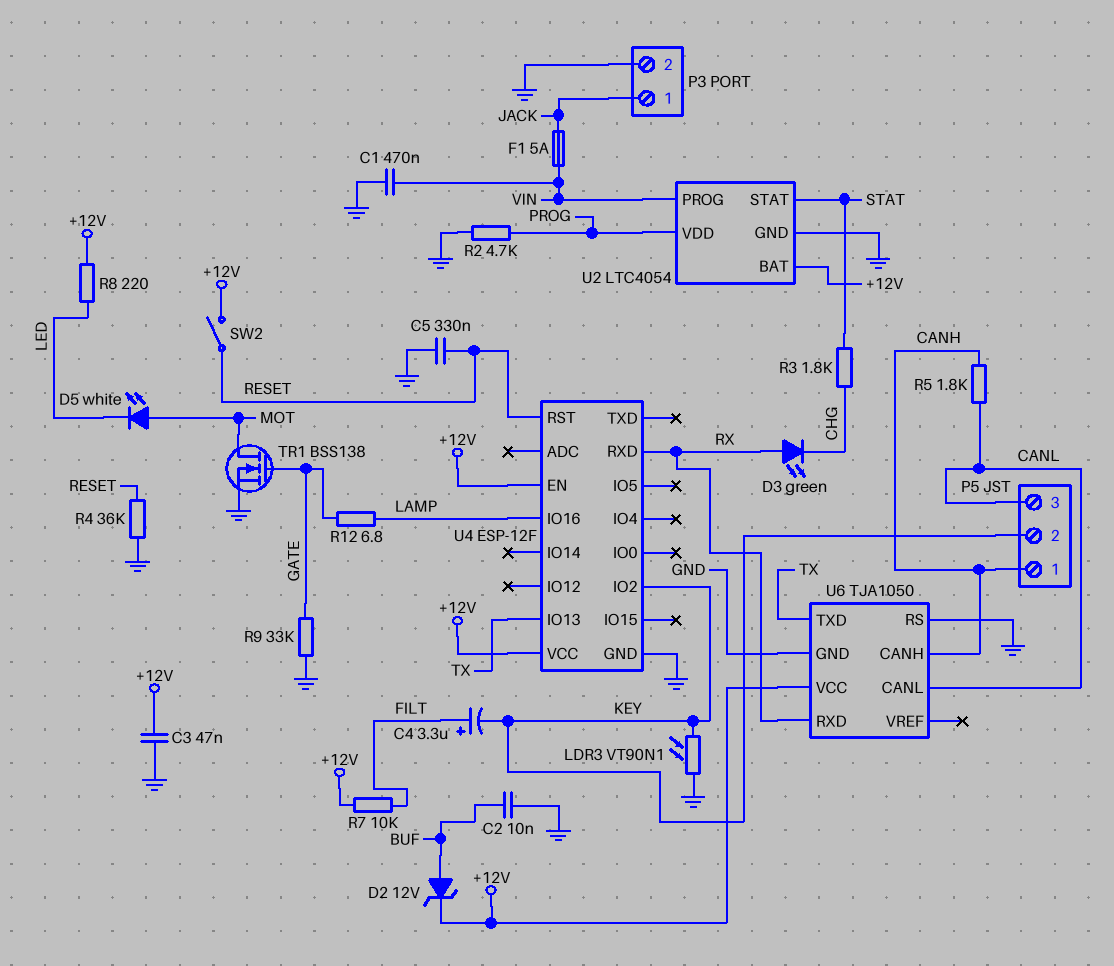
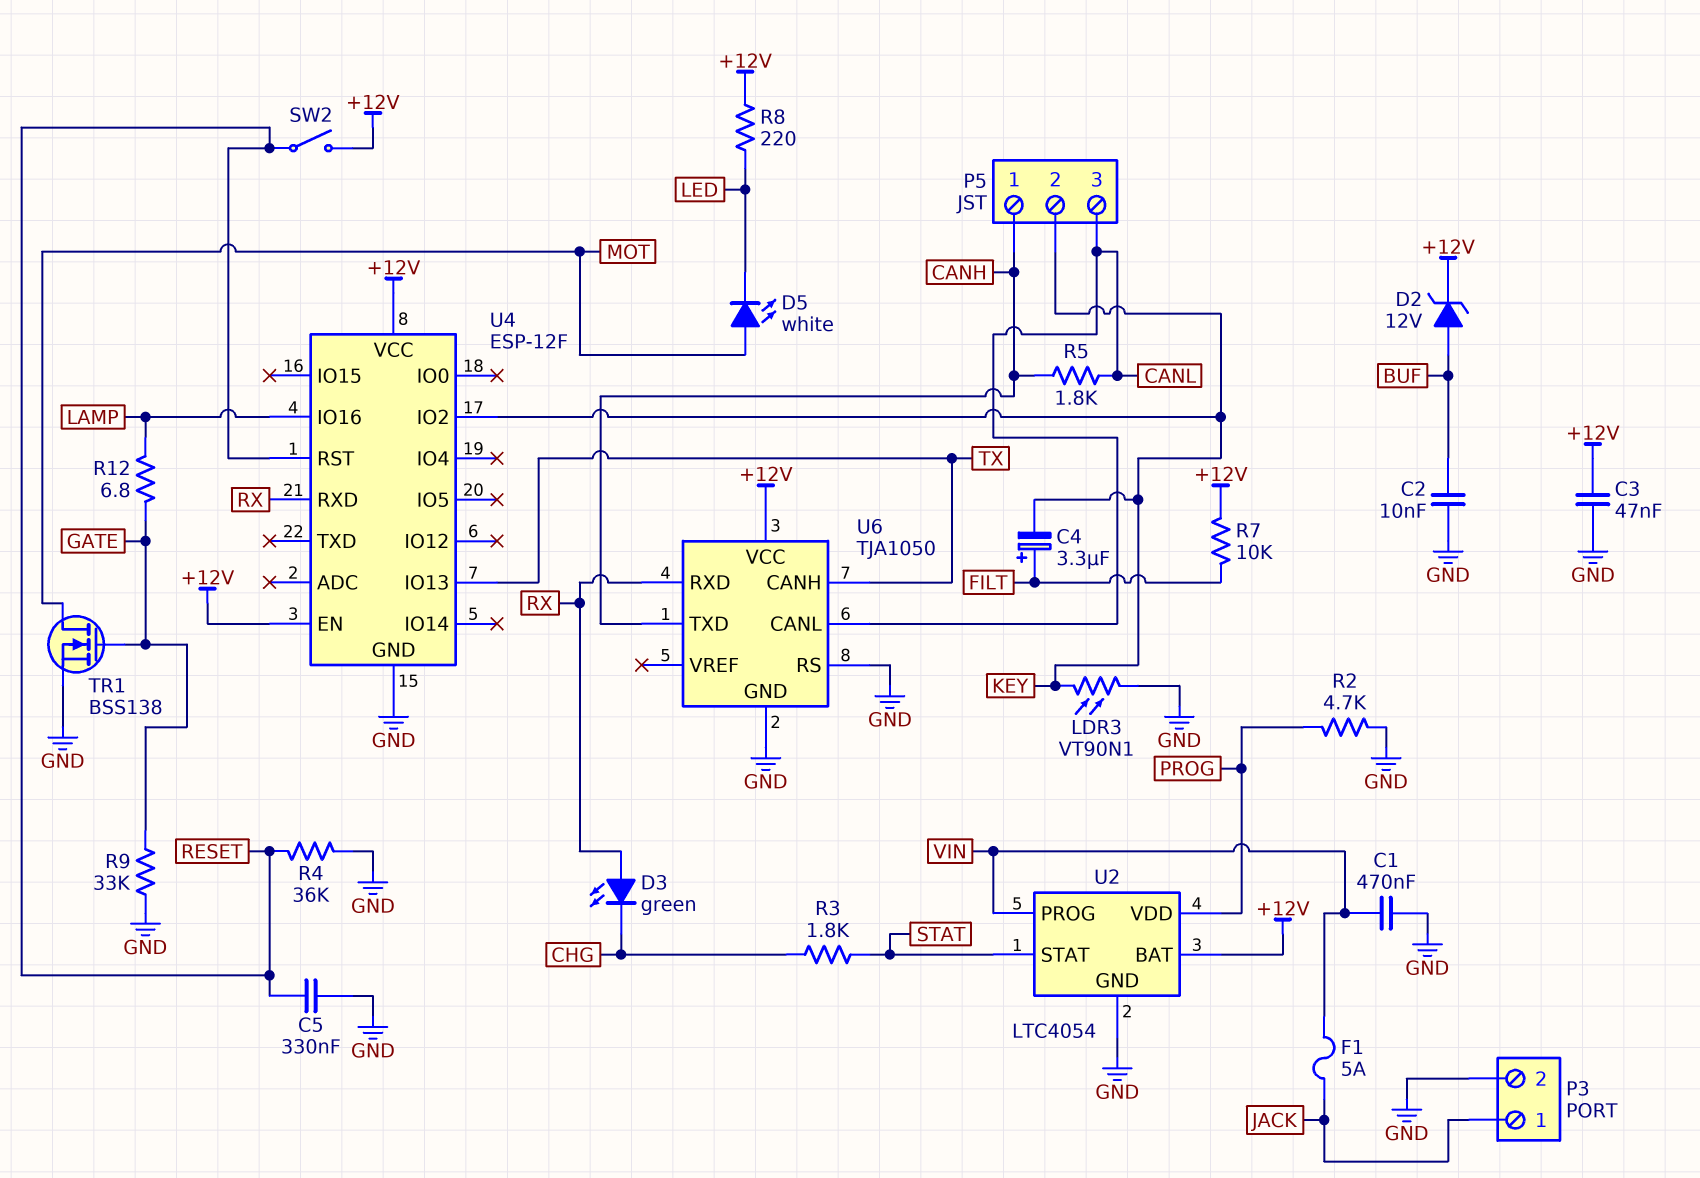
U6 pin CANH: CANH -> TX
U6 pin TXD: TX -> CANH

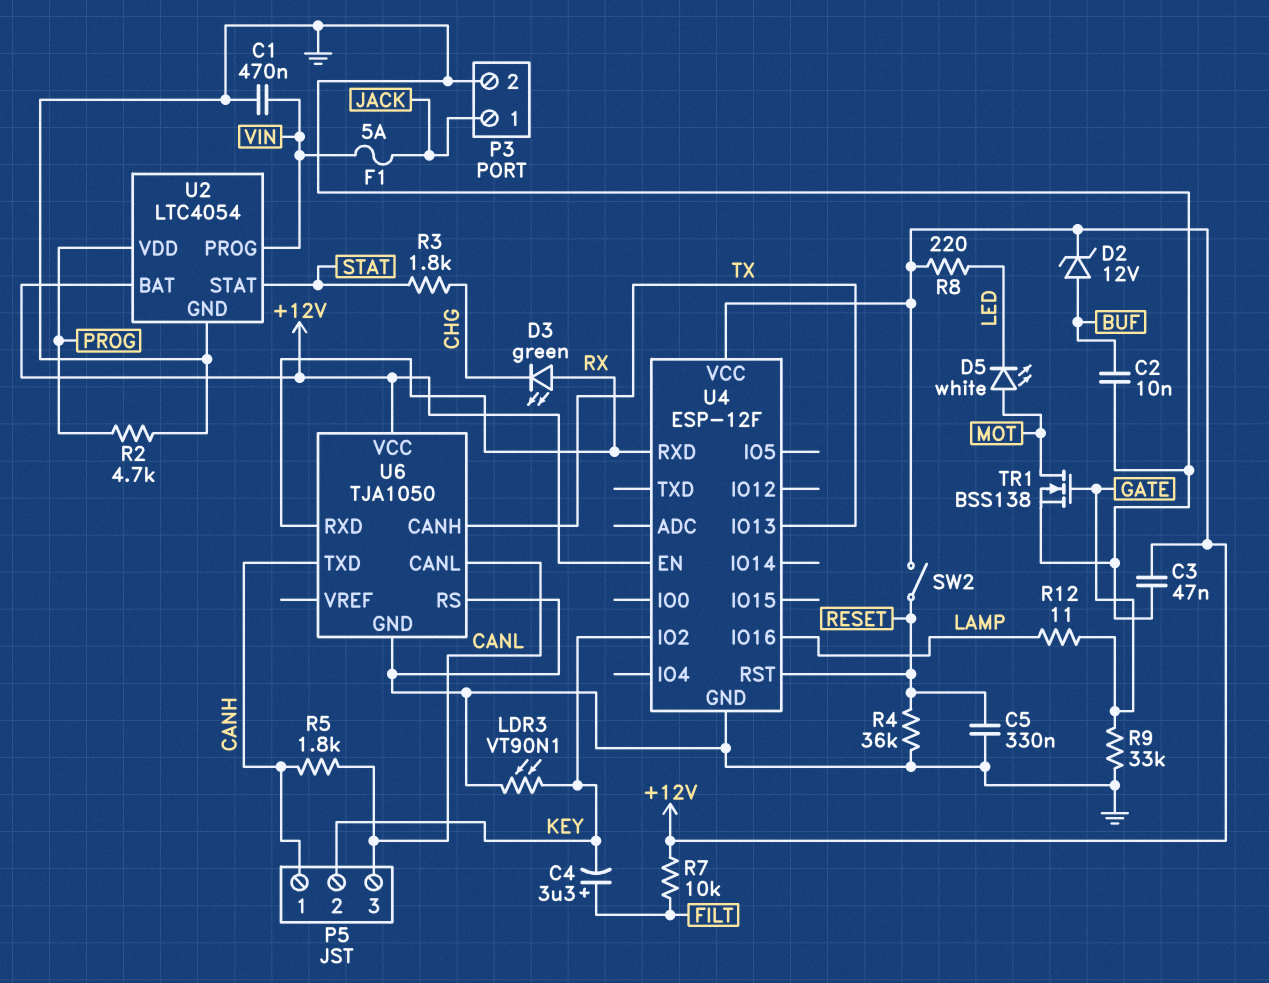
R12: 6.8 (GATE, LAMP) -> 11 (GATE, LAMP)

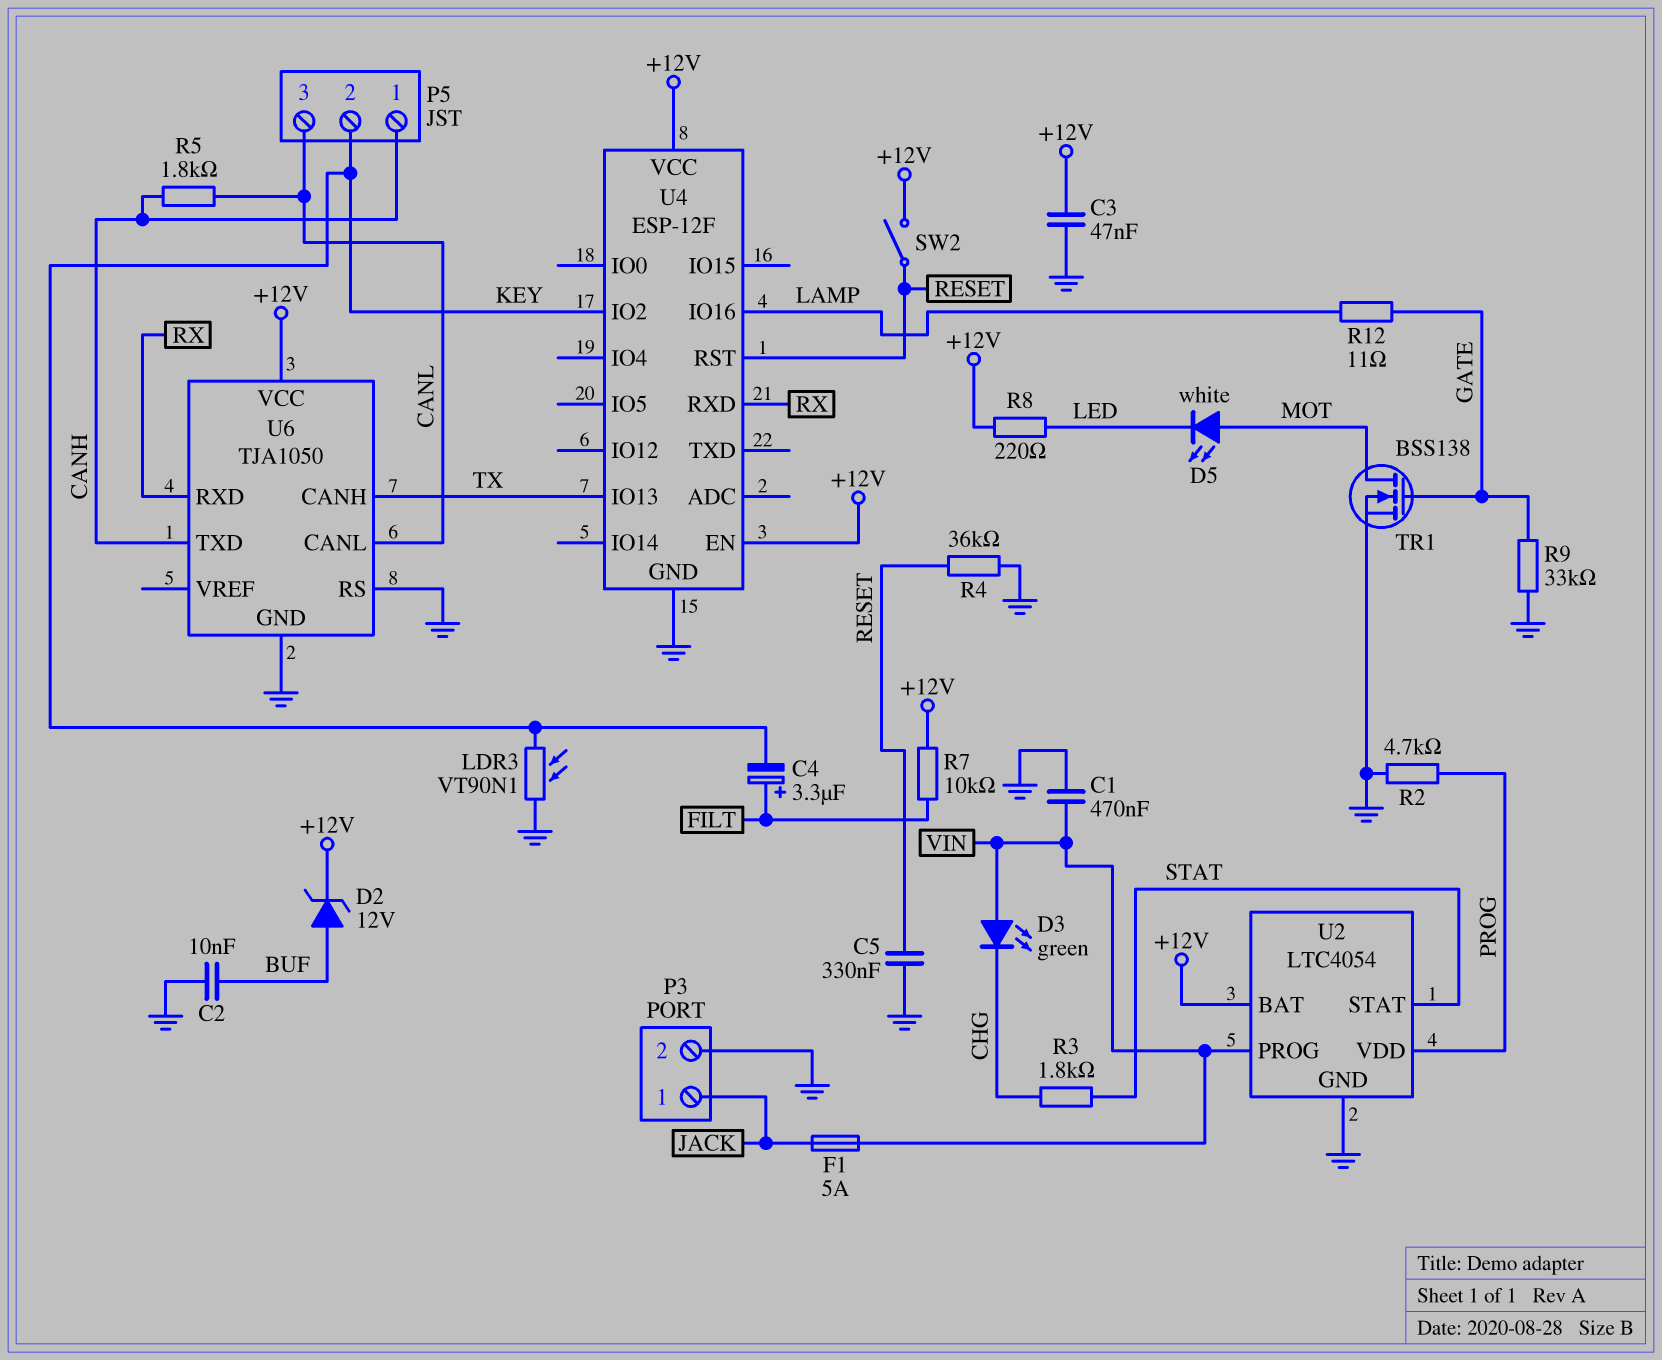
D3: LED green (A RX, K CHG) -> LED green (A VIN, K CHG)

